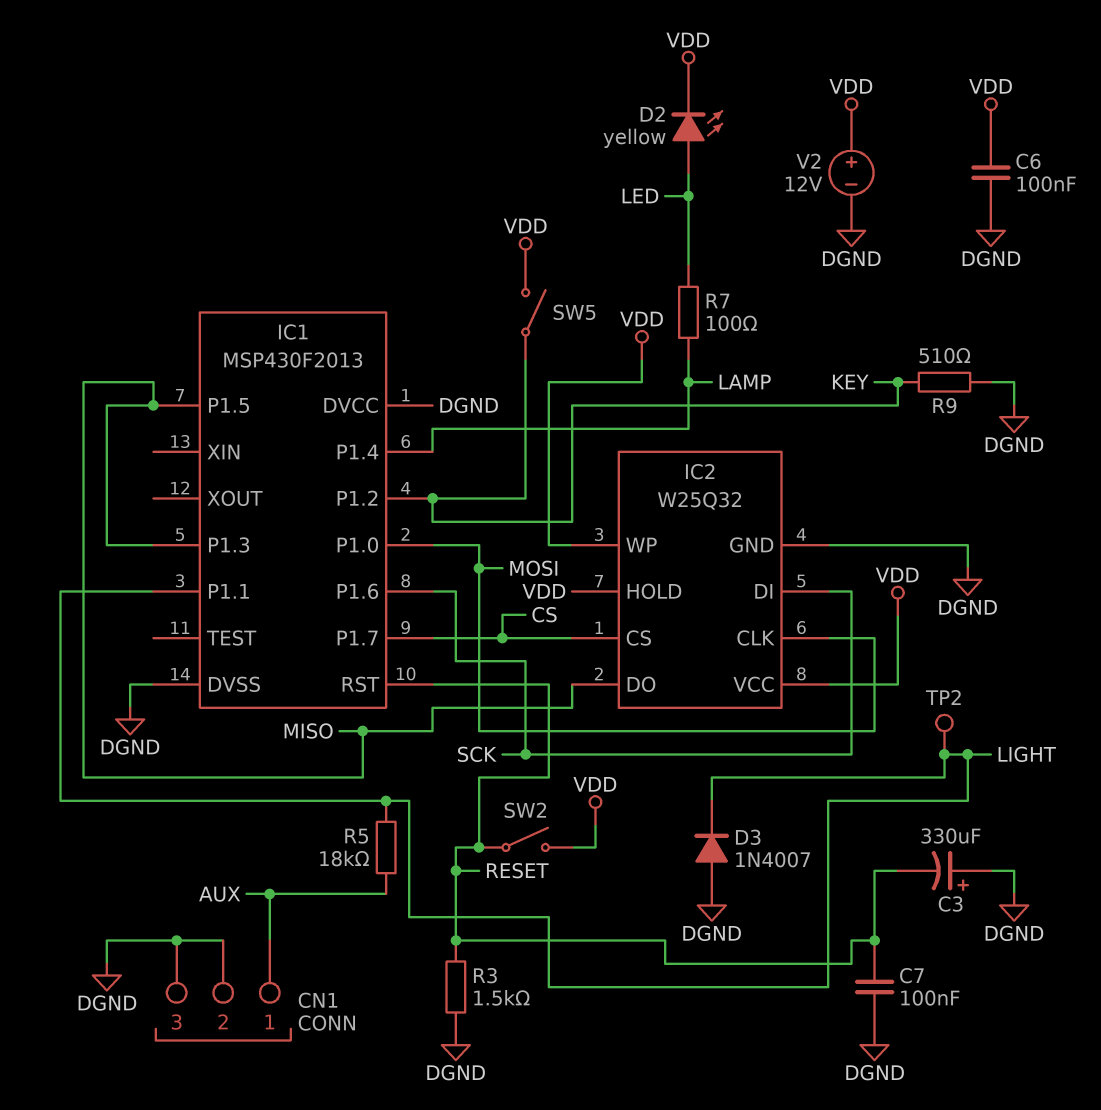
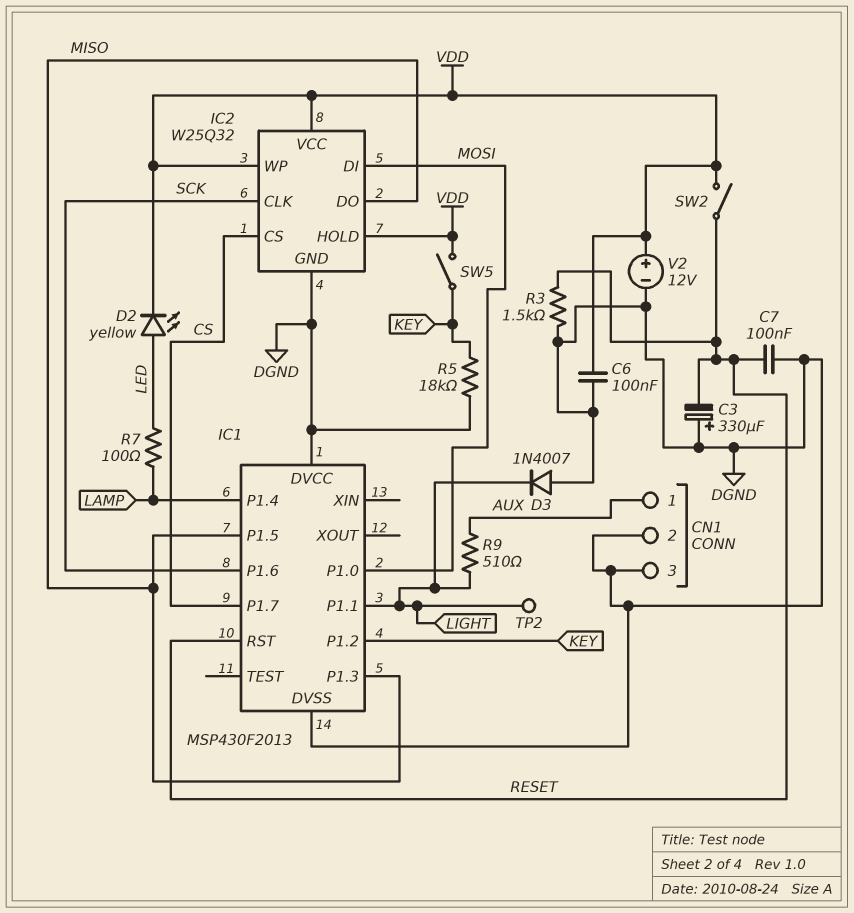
IC2 pin CLK: MOSI -> SCK
IC2 pin DI: SCK -> MOSI
R5: 18k (AUX, LIGHT) -> 18k (DGND, KEY)
R9: 510 (DGND, KEY) -> 510 (AUX, LIGHT)

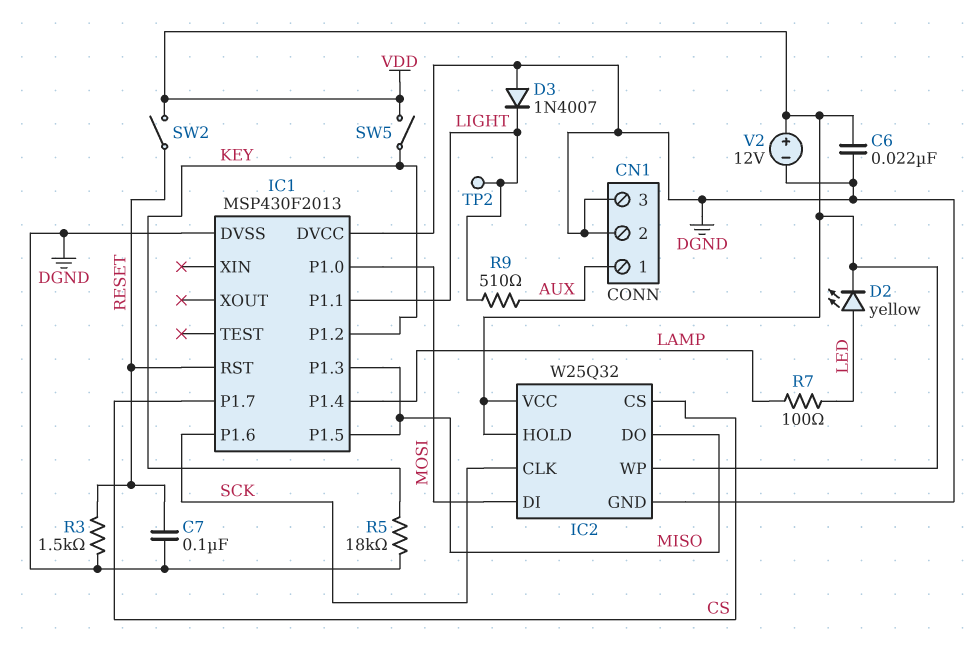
C3: 330uF (plus DGND, minus RESET) -> none
C6: 100nF (DGND, VDD) -> 22nF (DGND, VDD)

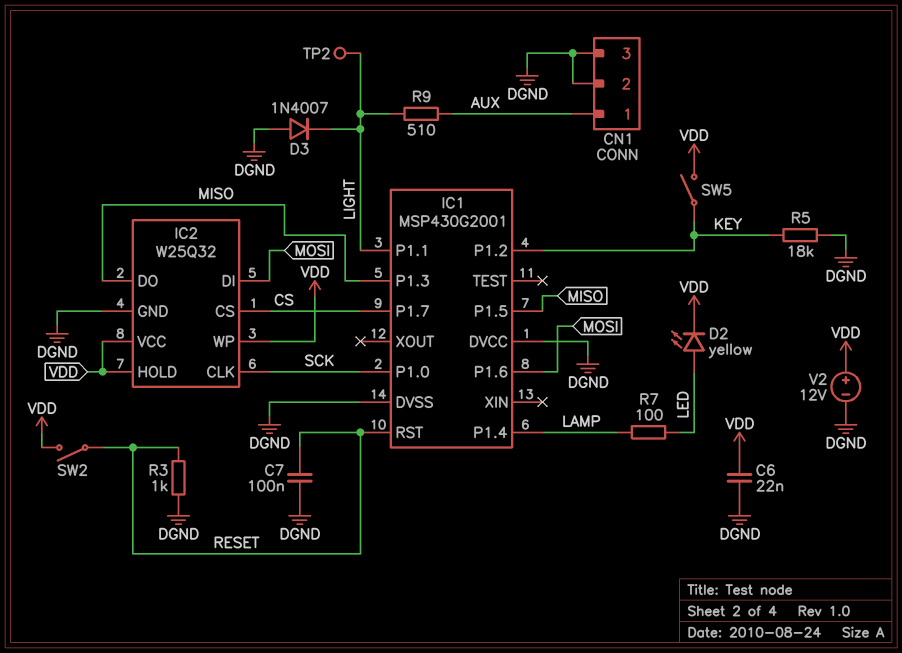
IC1: MSP430F2013 -> MSP430G2001
IC1 pin P1.0: MOSI -> SCK
IC1 pin P1.6: SCK -> MOSI
R3: 1.5k (DGND, RESET) -> 1k (DGND, RESET)

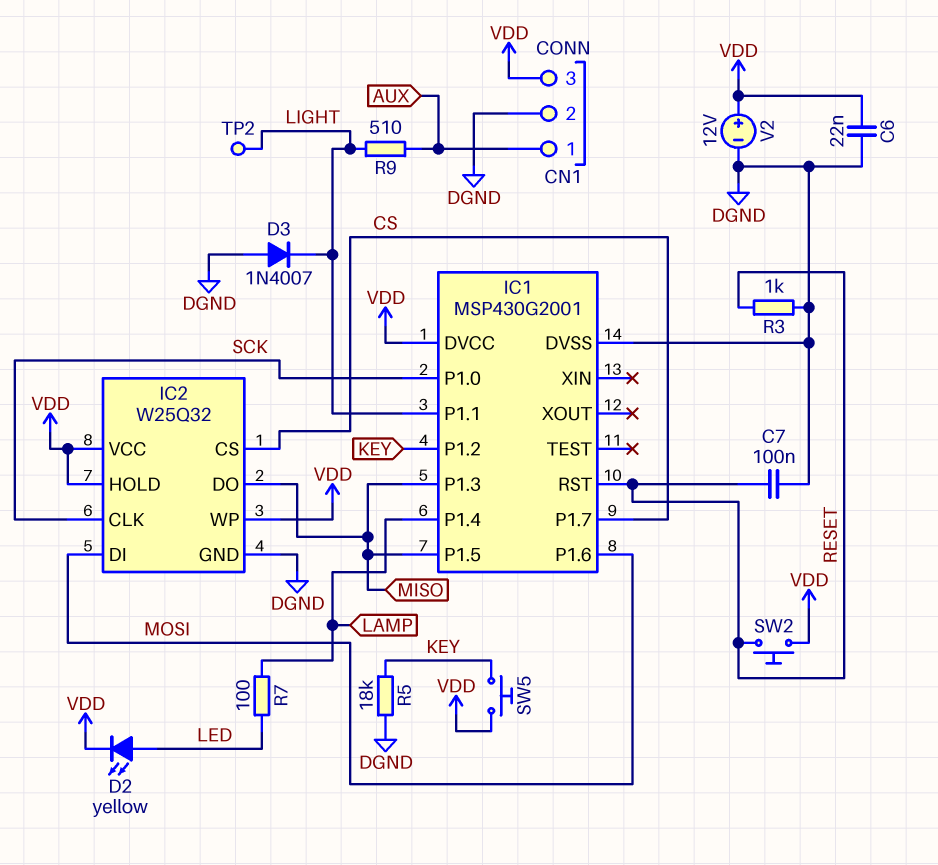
CN1 pin 3: DGND -> VDD
IC1 pin DVCC: DGND -> VDD
SW2: switch (RESET, VDD) -> button (RESET, VDD)
SW5: switch (KEY, VDD) -> button (KEY, VDD)

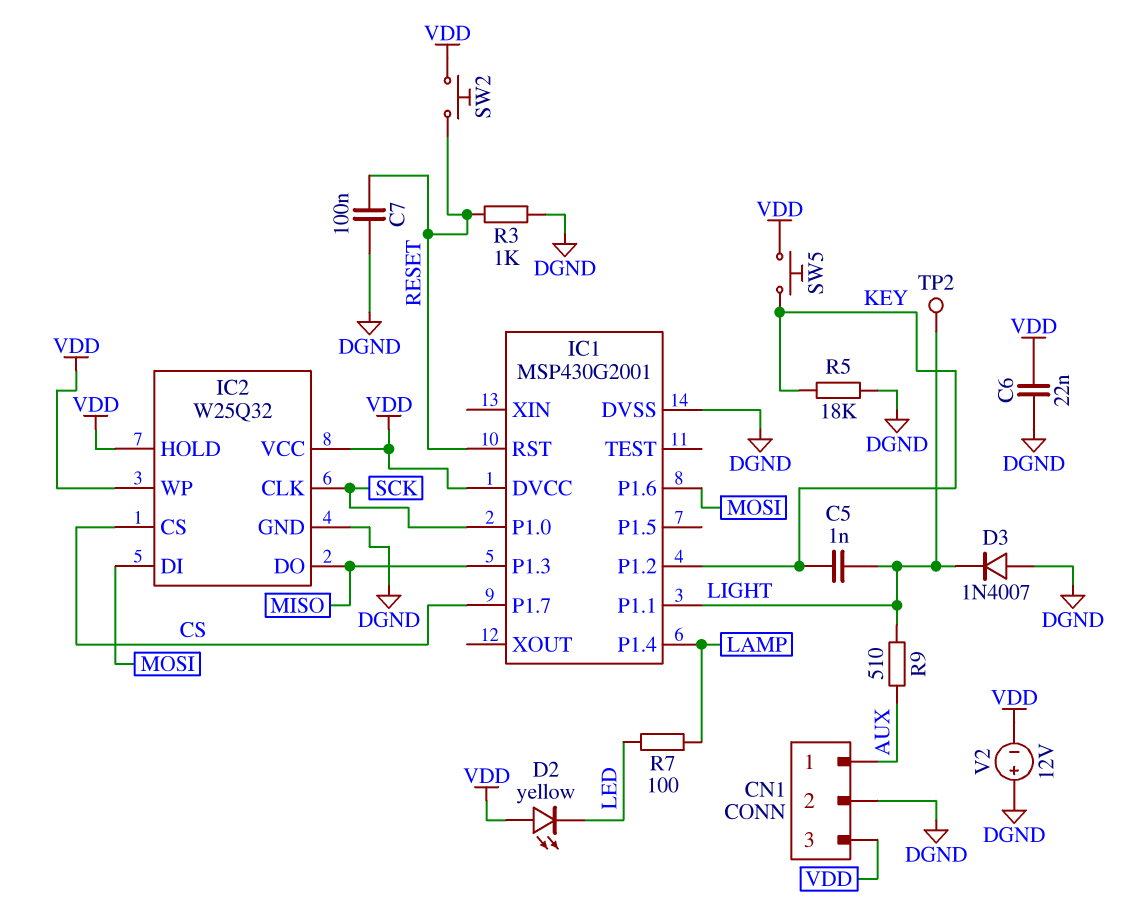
C5: none -> 1nF (KEY, LIGHT)
D2: LED yellow (A LED, K VDD) -> LED yellow (A VDD, K LED)
IC1 pin P1.5: MISO -> none
V2: 12V (plus VDD, minus DGND) -> 12V (plus DGND, minus VDD)

